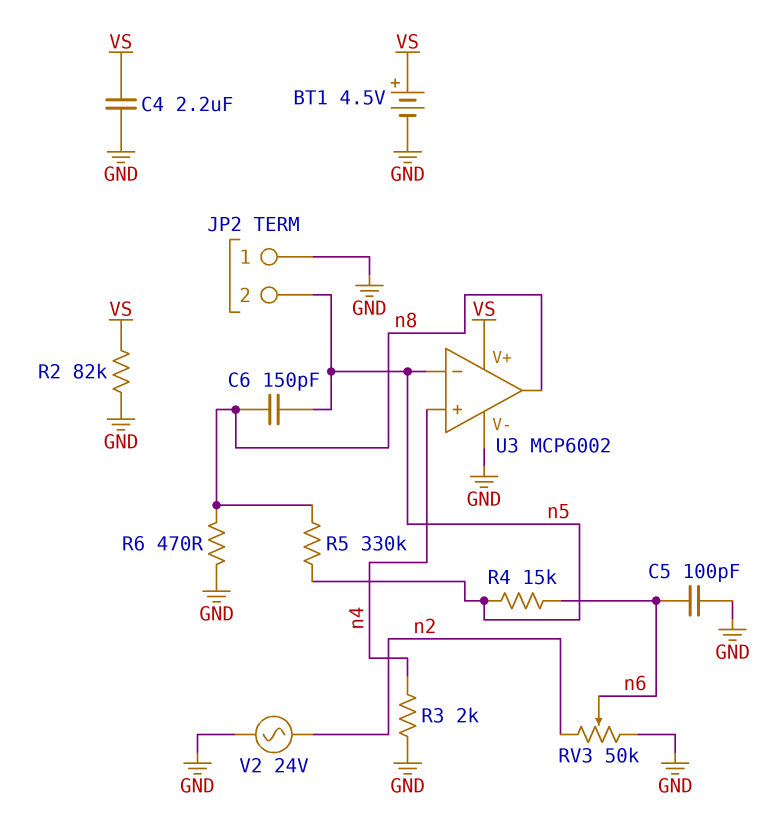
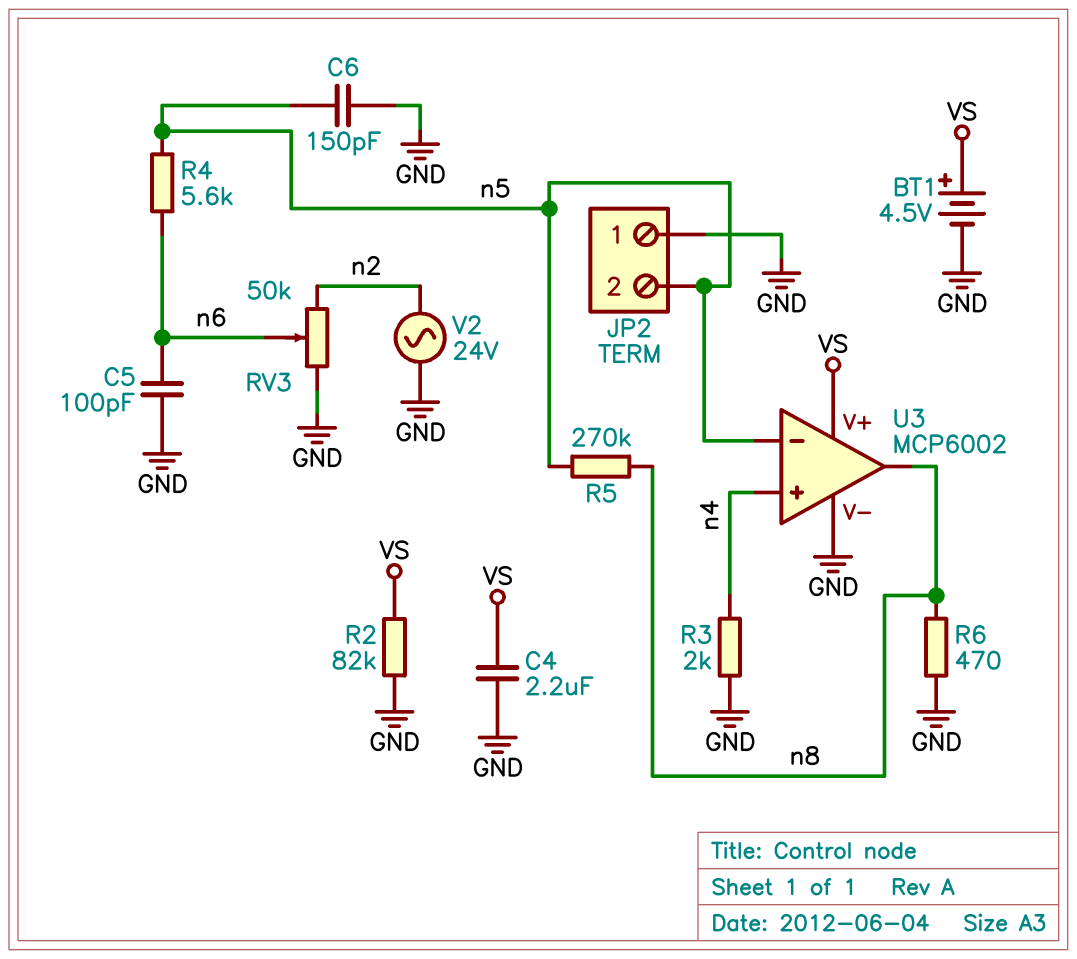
C6: 150pF (n5, n8) -> 150pF (GND, n5)
R4: 15k (n5, n6) -> 5.6k (n5, n6)
R5: 330k (n5, n8) -> 270k (n5, n8)

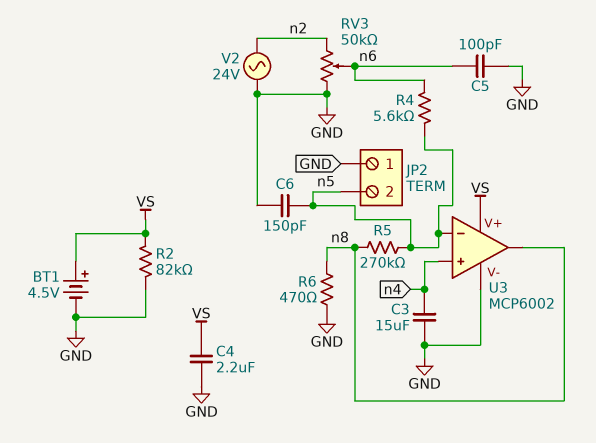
C3: none -> 15uF (GND, n4)
R3: 2k (GND, n4) -> none

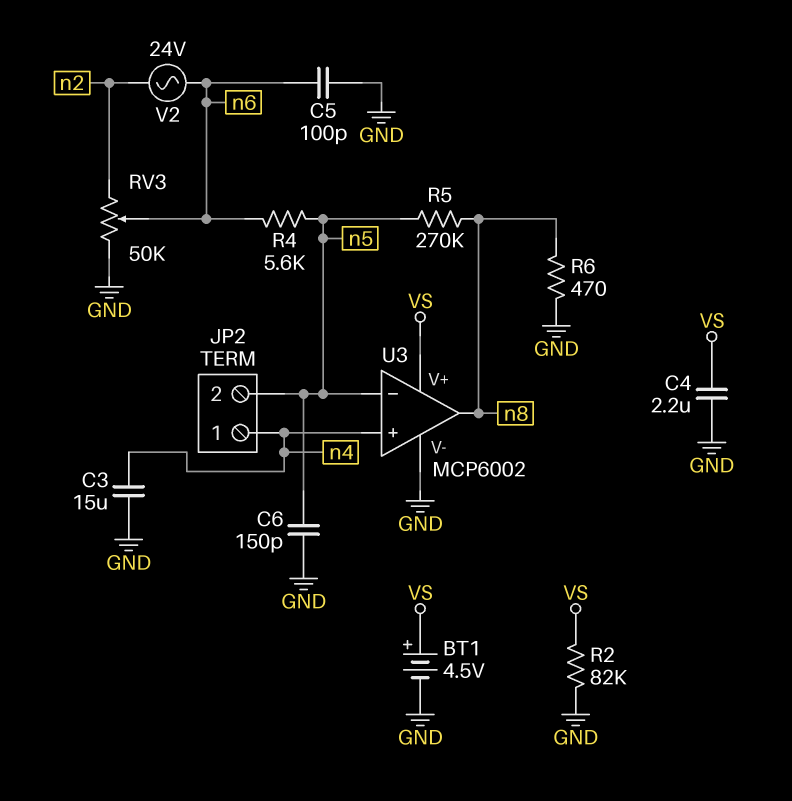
JP2 pin 1: GND -> n4
V2: AC 24V (GND, n2) -> AC 24V (n2, n6)

